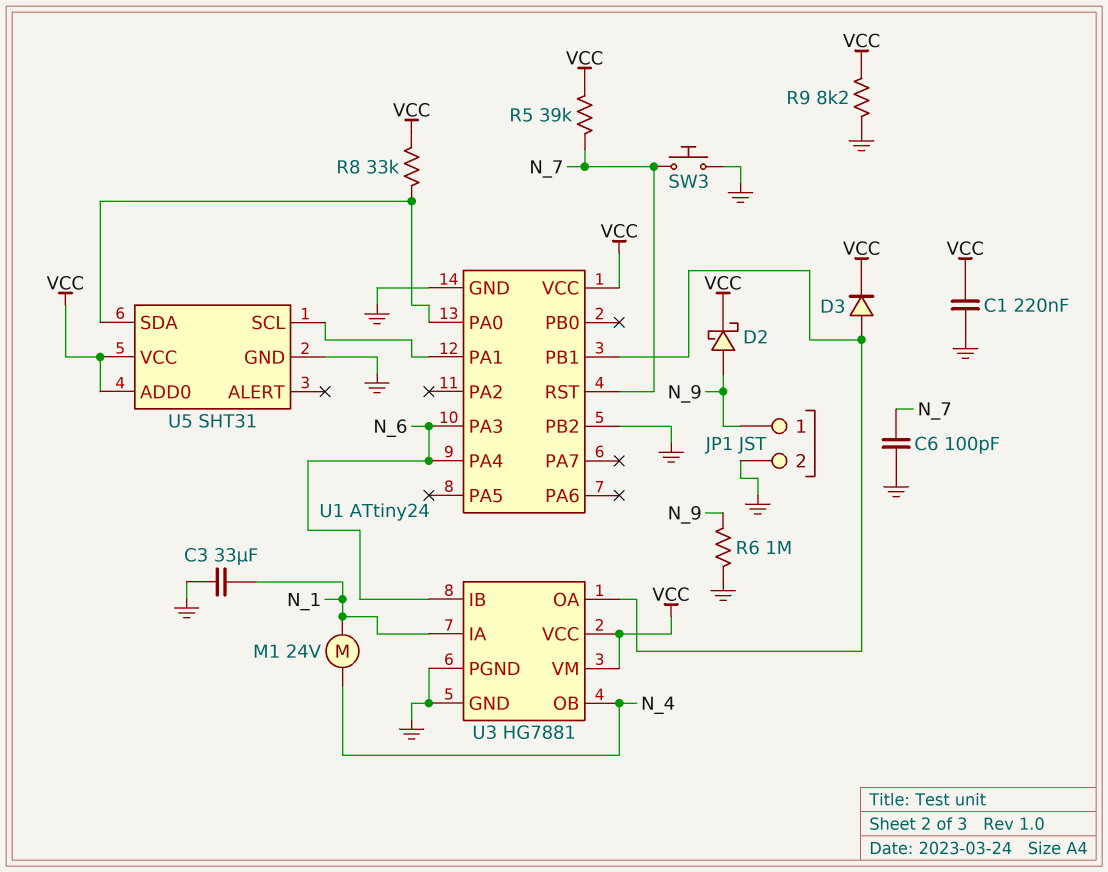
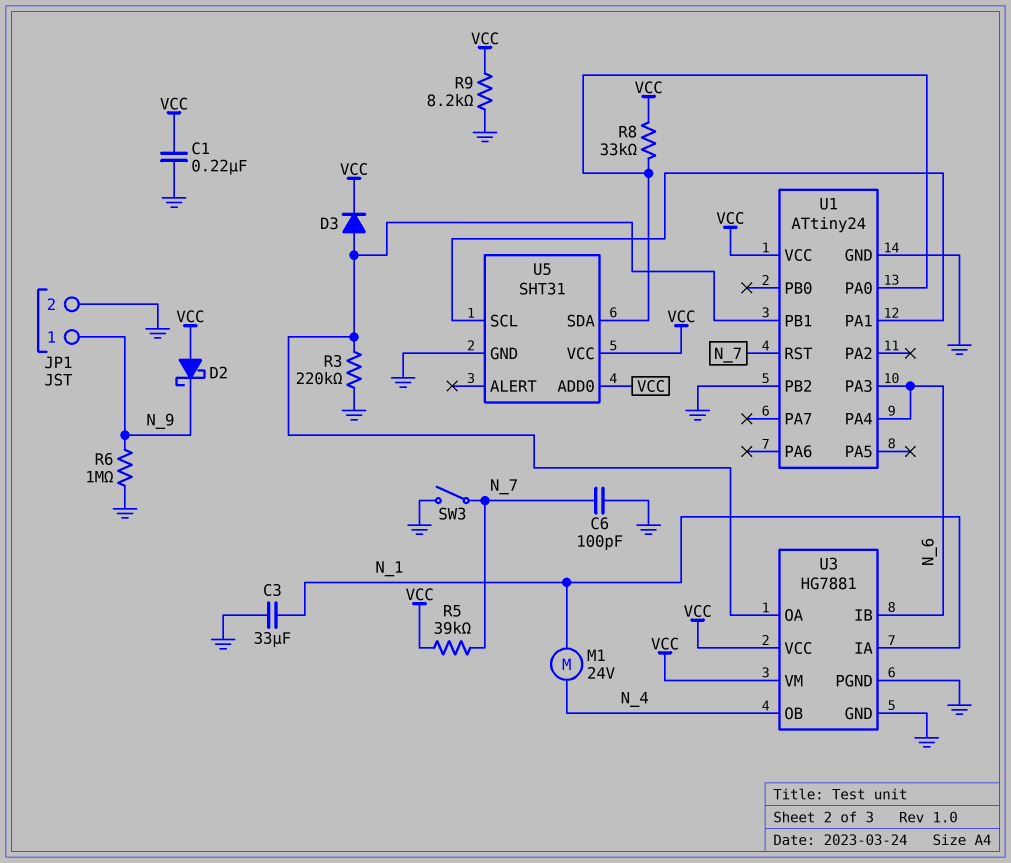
D2: schottky (A N_9, K VCC) -> schottky (A VCC, K N_9)
R3: none -> 220k (GND, U1/PB1)
SW3: button (GND, N_7) -> switch (GND, N_7)

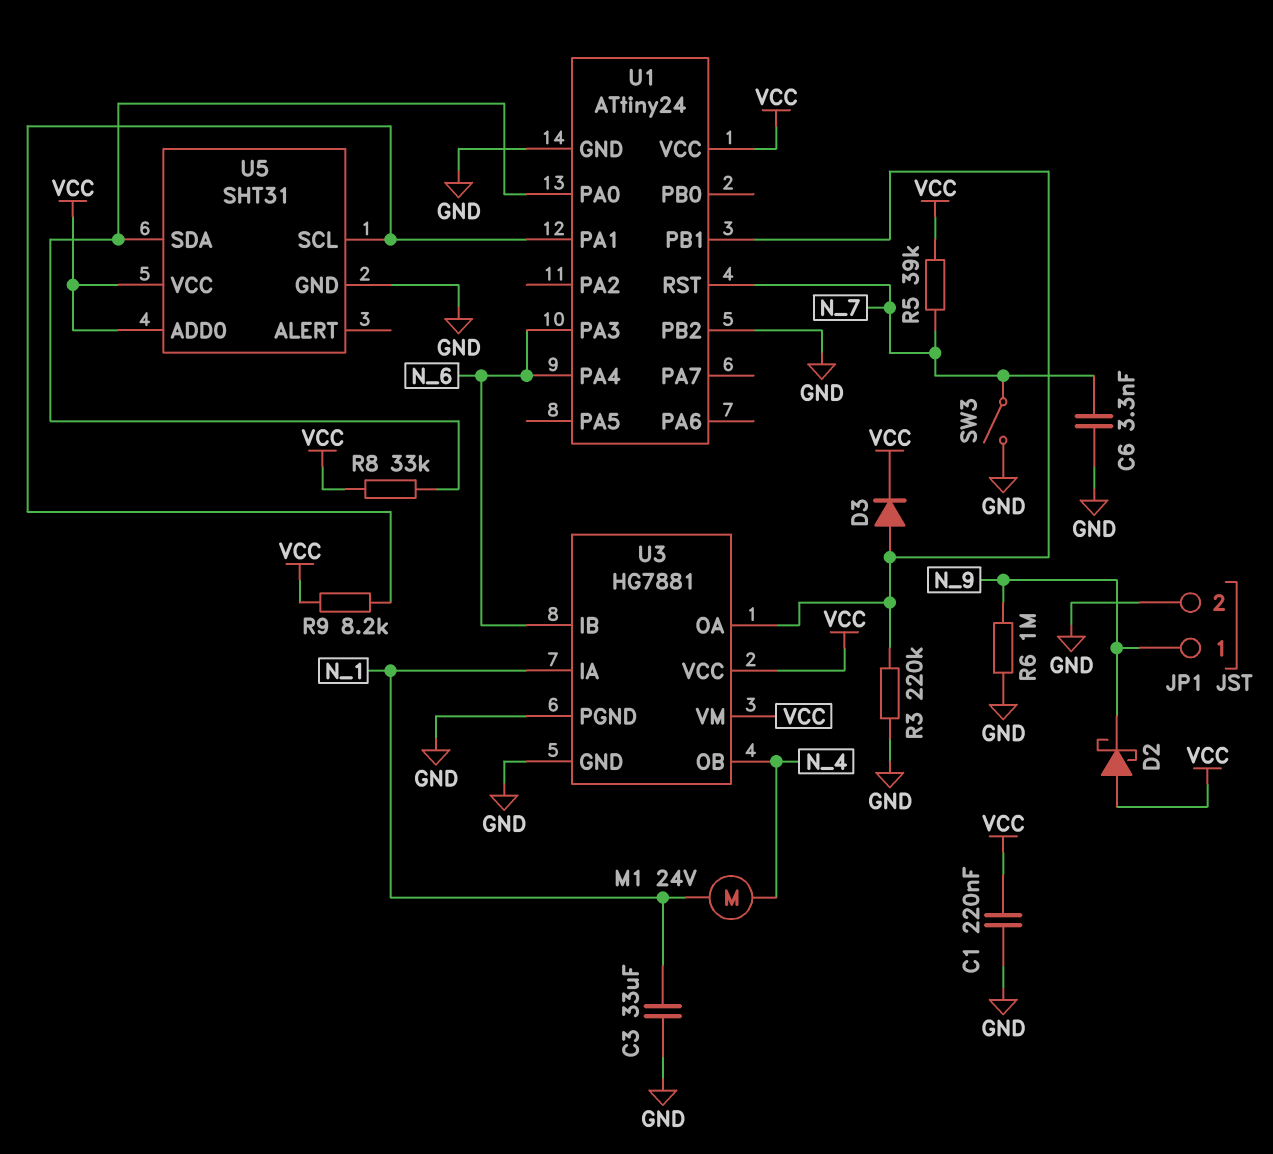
C6: 100pF (GND, N_7) -> 3.3nF (GND, N_7)
R9: 8.2k (GND, VCC) -> 8.2k (U1/PA1, VCC)

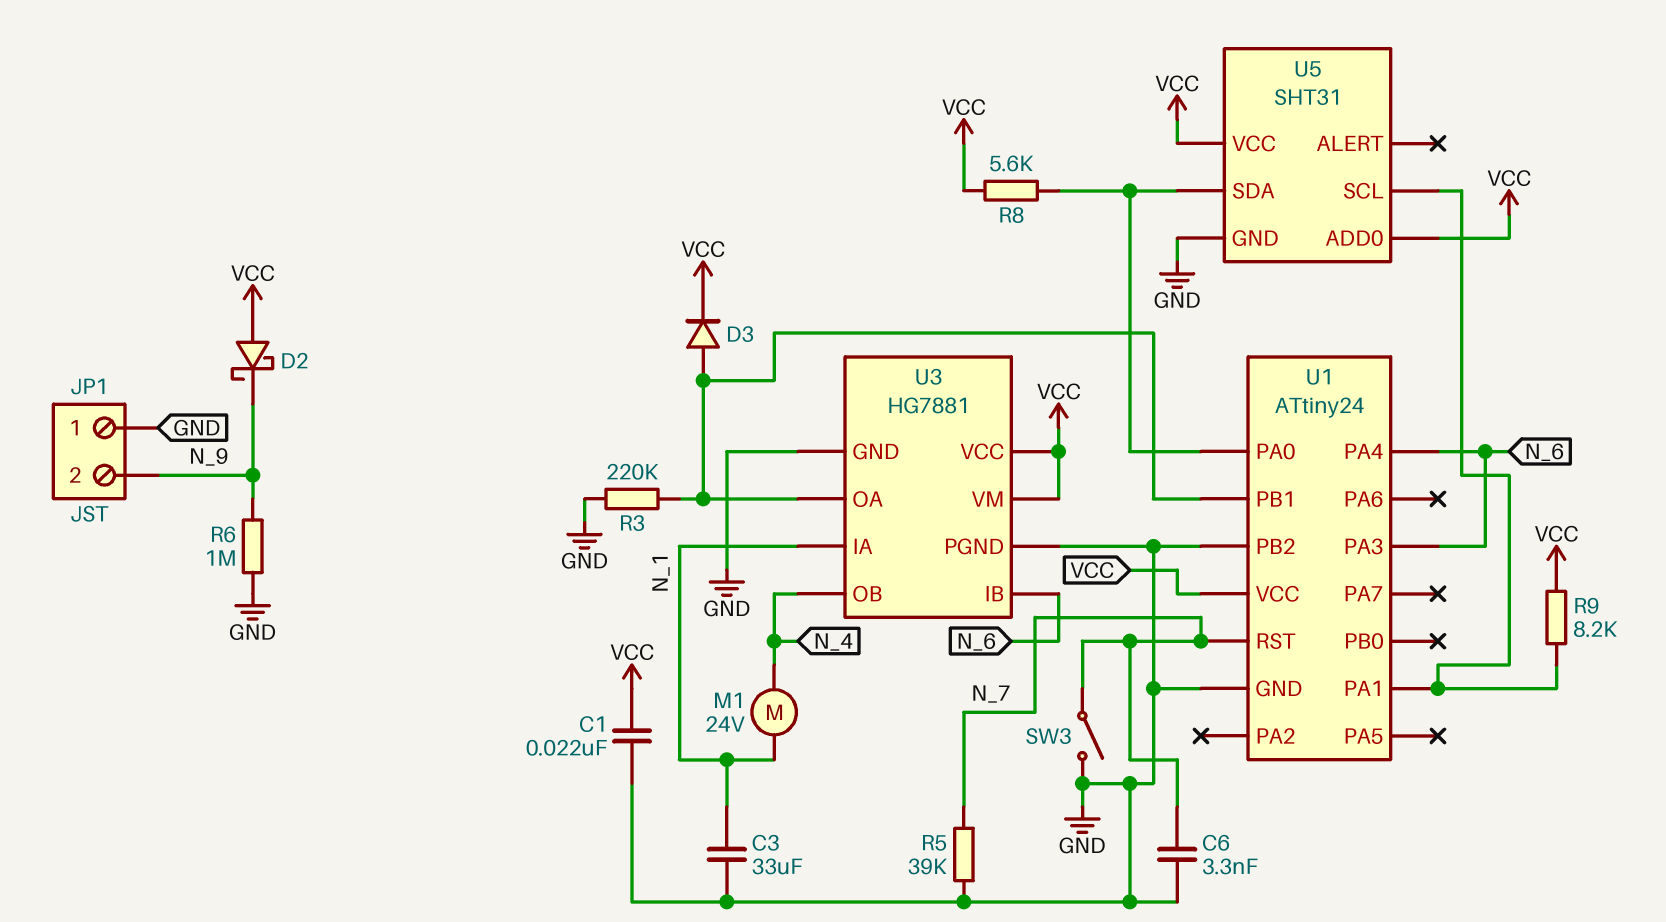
C1: 220nF (GND, VCC) -> 22nF (GND, VCC)
JP1 pin 1: N_9 -> GND
JP1 pin 2: GND -> N_9
R5: 39k (N_7, VCC) -> 39k (GND, N_7)
R8: 33k (U1/PA0, VCC) -> 5.6k (U1/PA0, VCC)

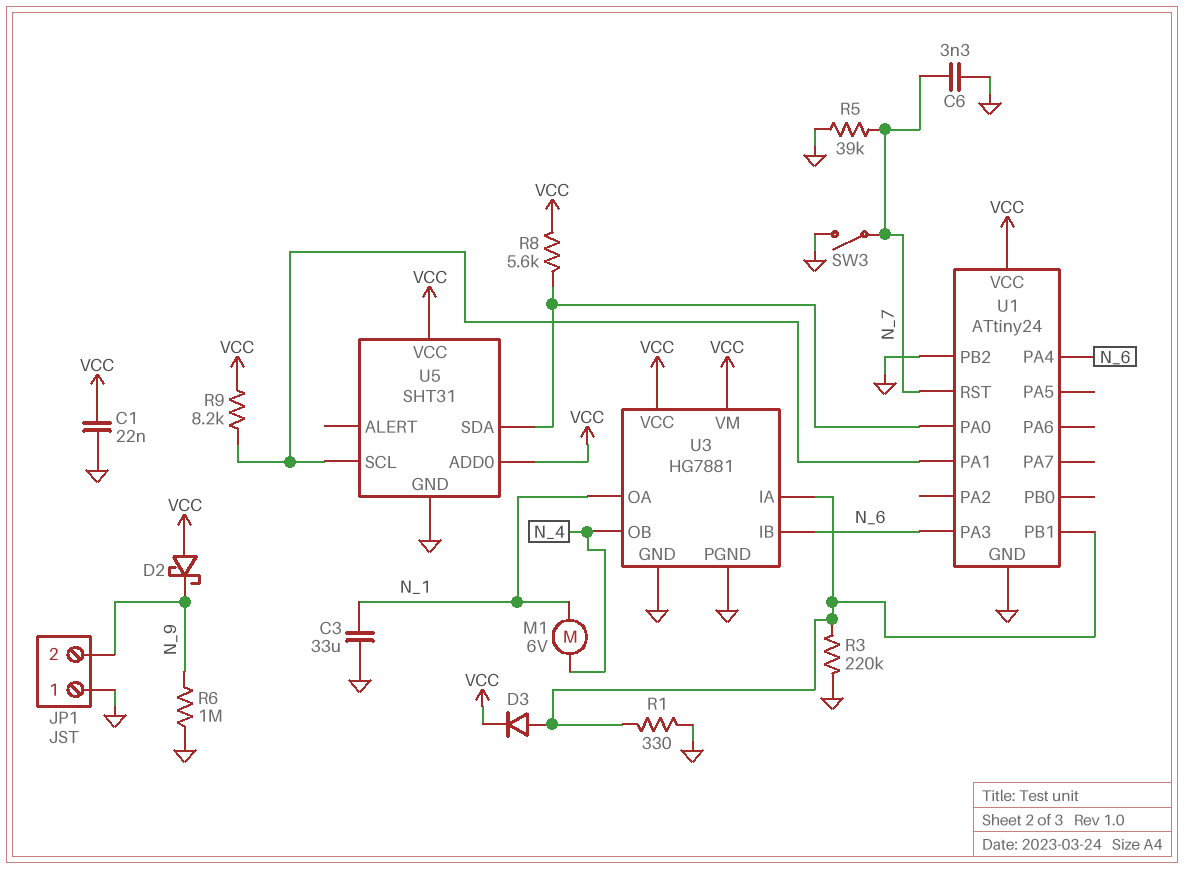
M1: motor 24V (N_1, N_4) -> motor 6V (N_1, N_4)
R1: none -> 330 (GND, U1/PB1)
U3 pin IA: N_1 -> U1/PB1
U3 pin OA: U1/PB1 -> N_1

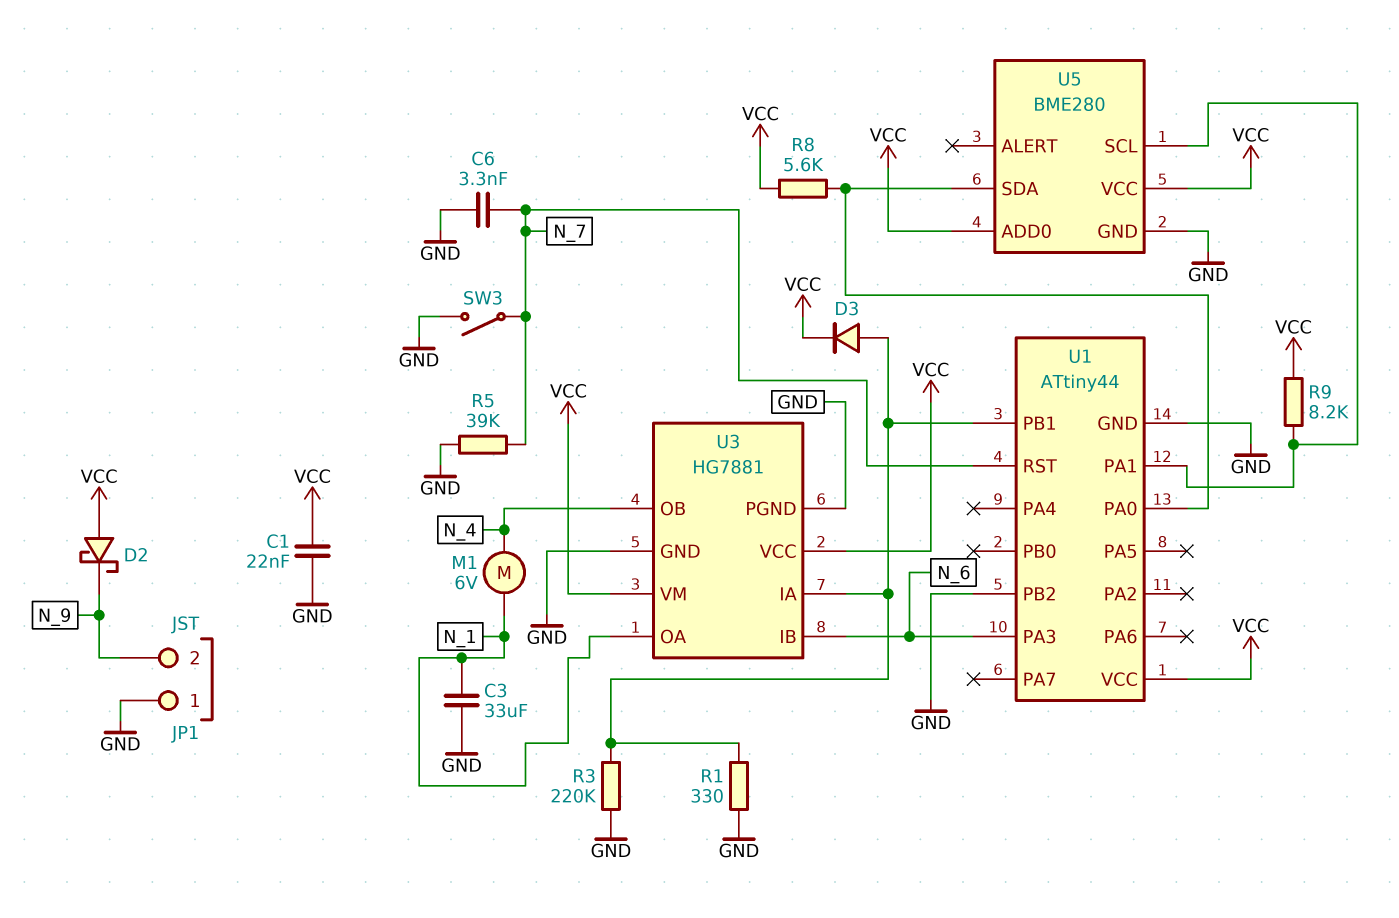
R6: 1M (GND, N_9) -> none
U1: ATtiny24 -> ATtiny44
U1 pin PA4: N_6 -> none
U5: SHT31 -> BME280

